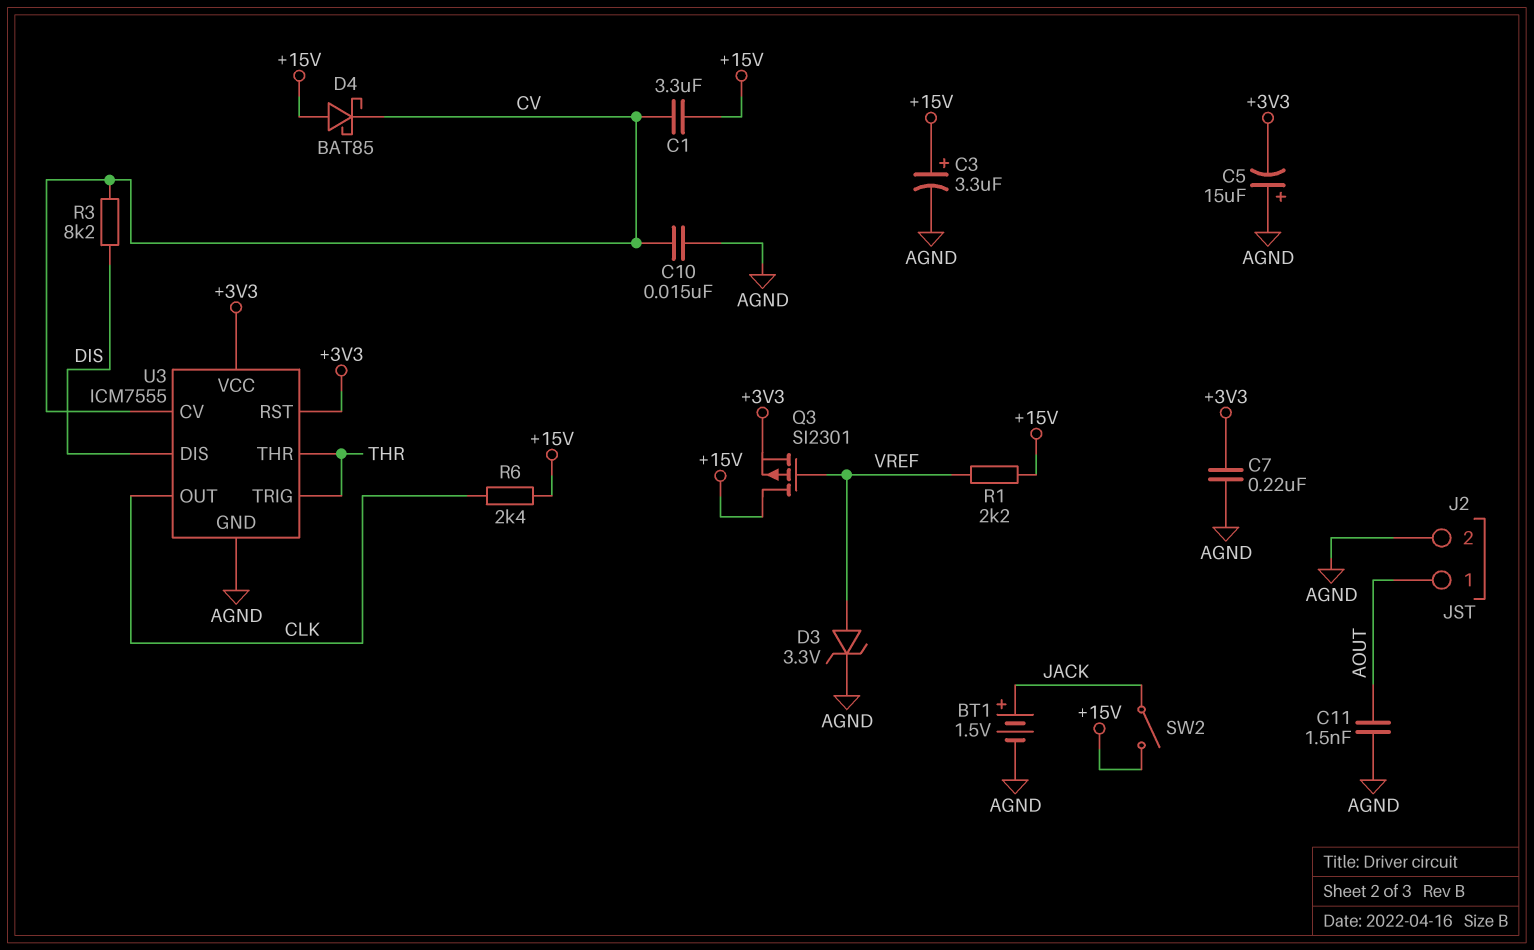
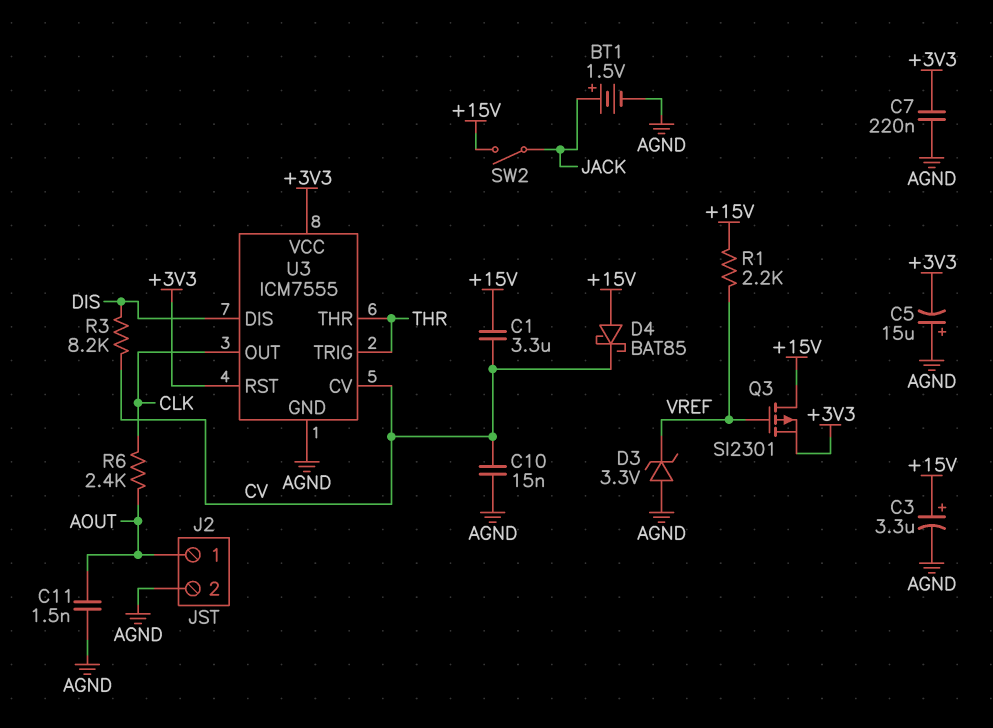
D3: zener 3.3V (A VREF, K AGND) -> zener 3.3V (A AGND, K VREF)
R6: 2.4k (+15V, CLK) -> 2.4k (AOUT, CLK)

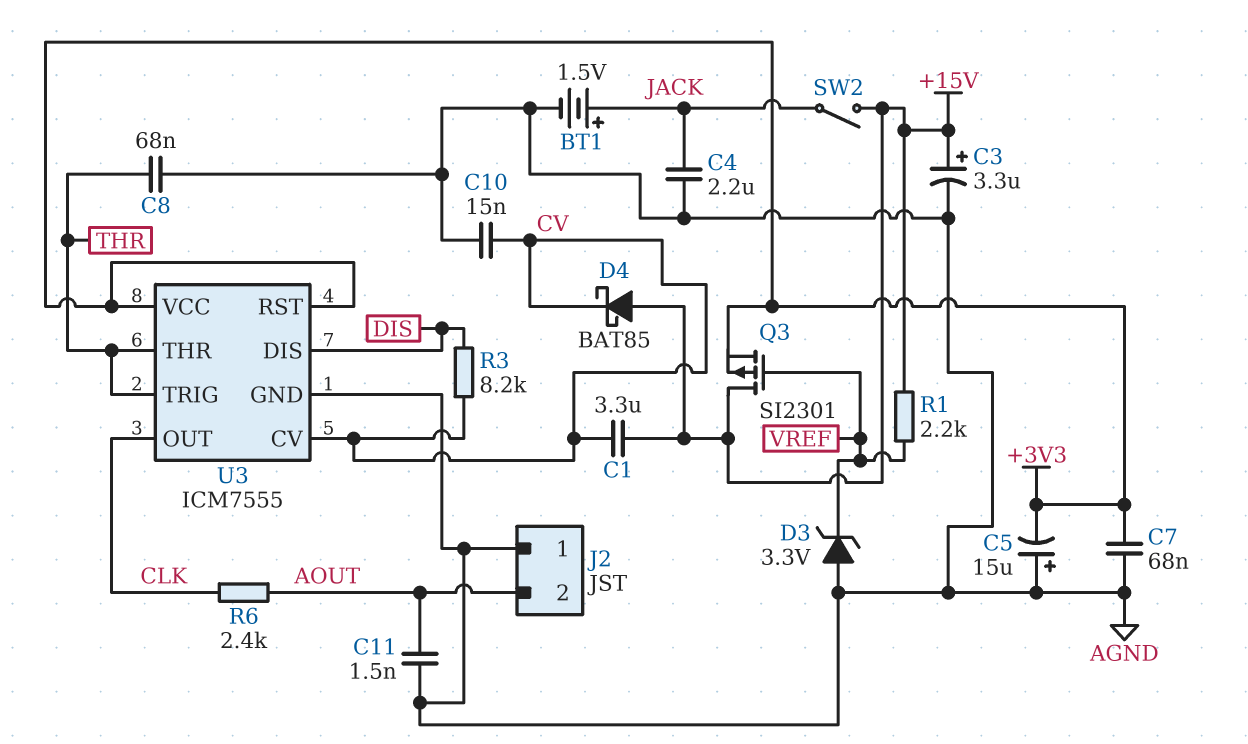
C4: none -> 2.2uF (AGND, JACK)
C7: 220nF (+3V3, AGND) -> 68nF (+3V3, AGND)
C8: none -> 68nF (AGND, THR)
J2 pin 1: AOUT -> AGND
J2 pin 2: AGND -> AOUT

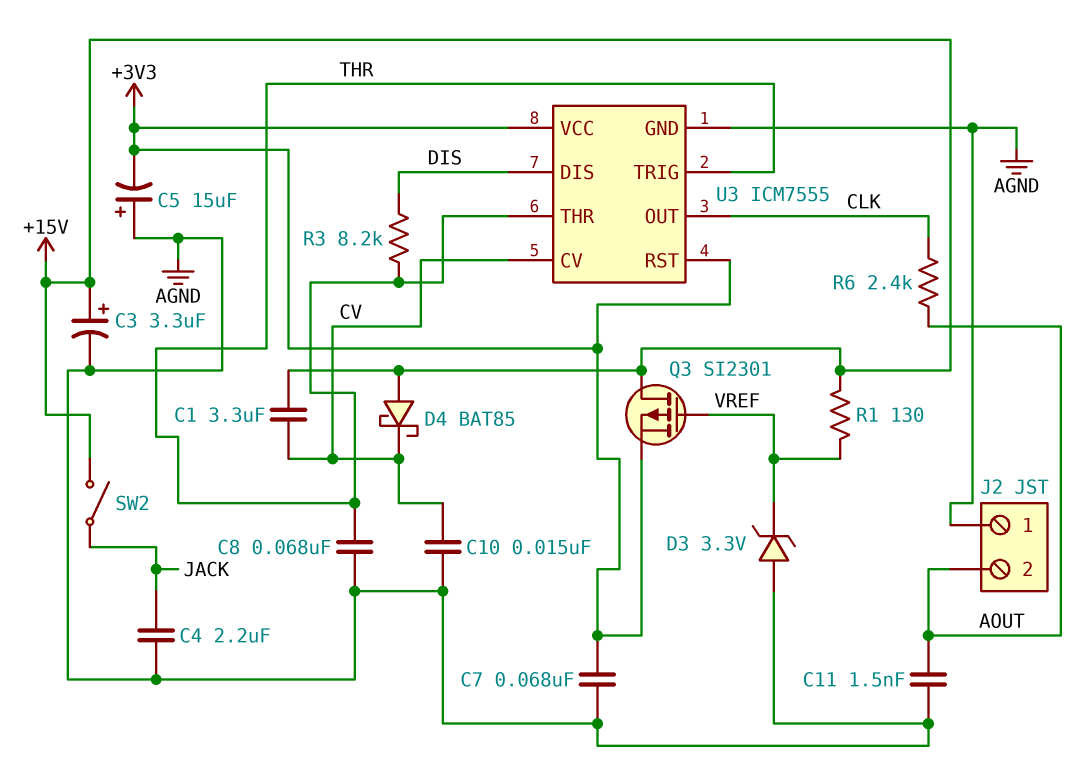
BT1: 1.5V (plus JACK, minus AGND) -> none
R1: 2.2k (+15V, VREF) -> 130 (+15V, VREF)
R3: 8.2k (CV, DIS) -> 8.2k (DIS, THR)

